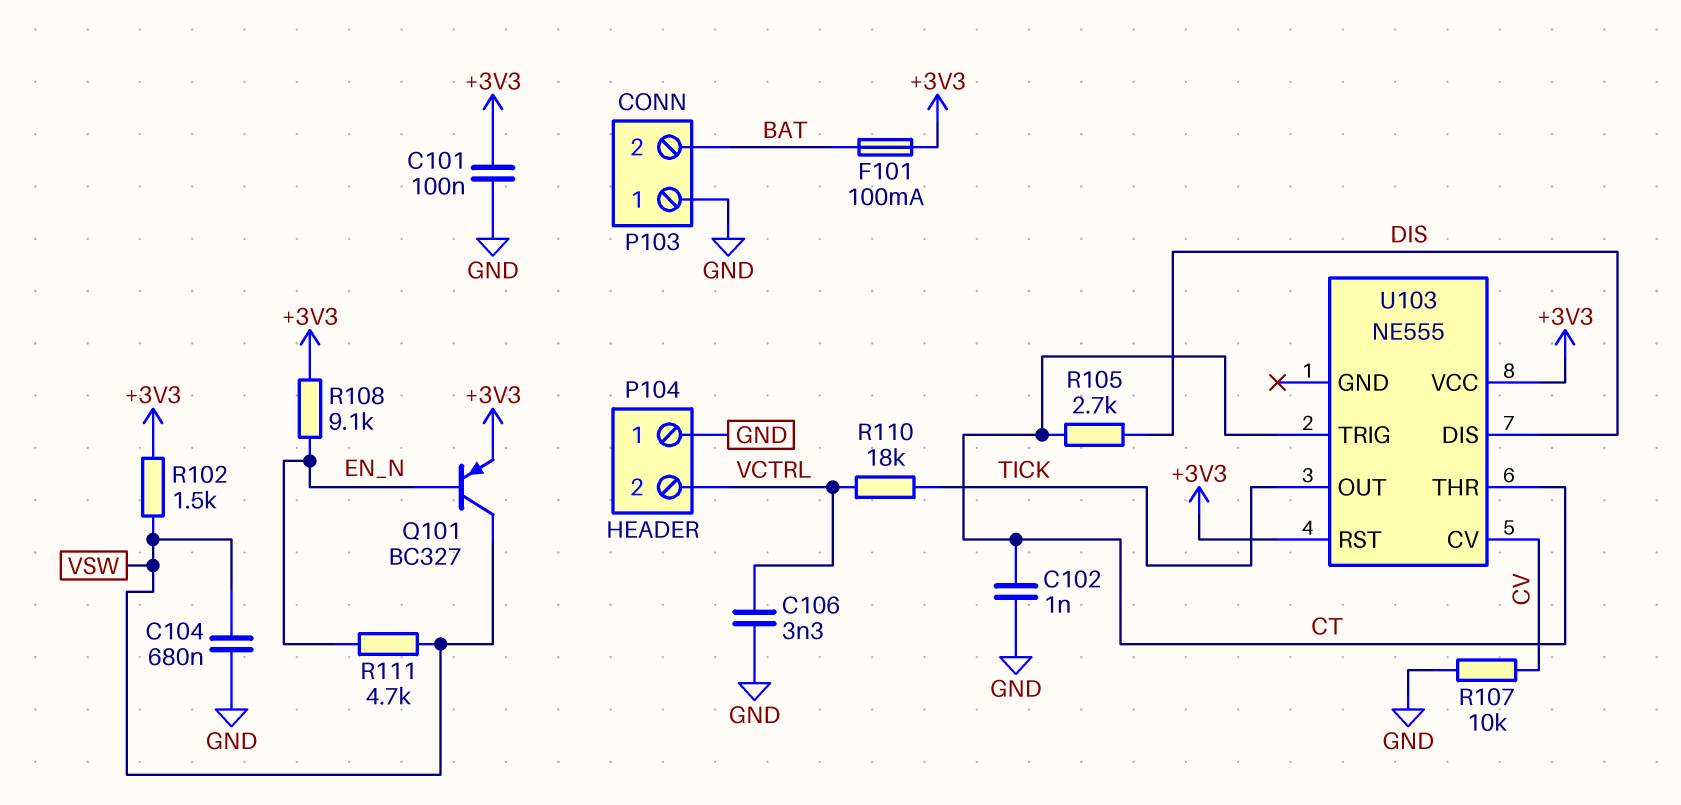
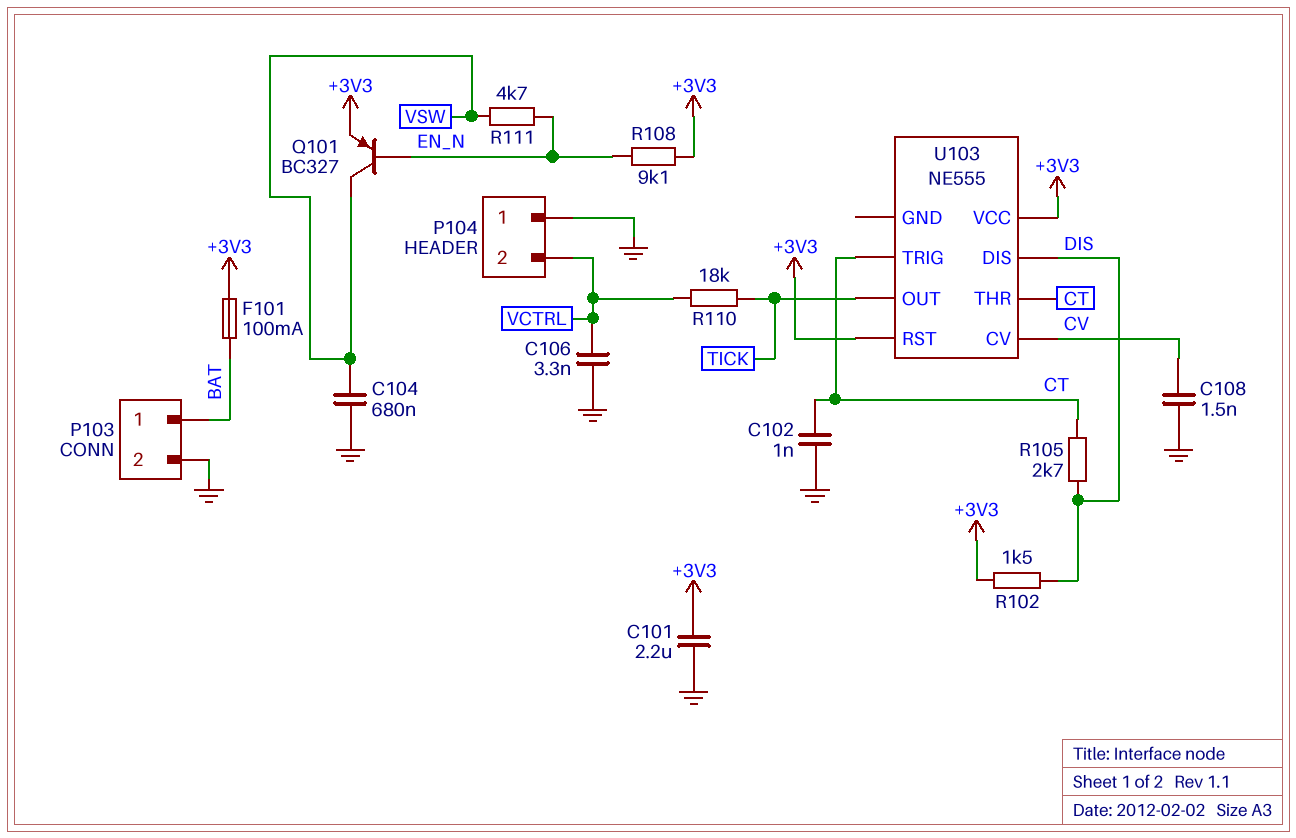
C101: 100nF (+3V3, GND) -> 2.2uF (+3V3, GND)
C108: none -> 1.5nF (CV, GND)
P103 pin 1: GND -> BAT
P103 pin 2: BAT -> GND
R102: 1.5k (+3V3, VSW) -> 1.5k (+3V3, DIS)
R107: 10k (CV, GND) -> none

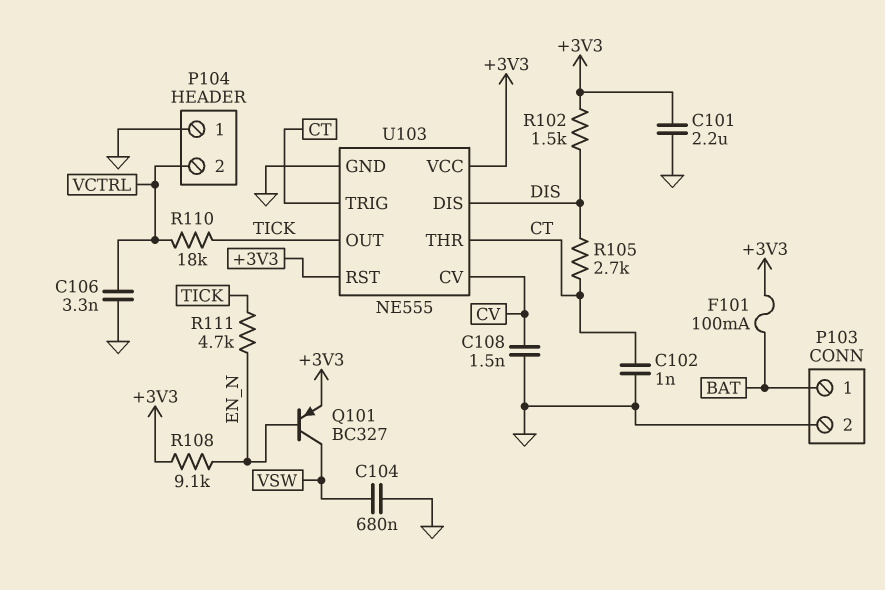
R111: 4.7k (EN_N, VSW) -> 4.7k (EN_N, TICK)
U103 pin GND: none -> GND

